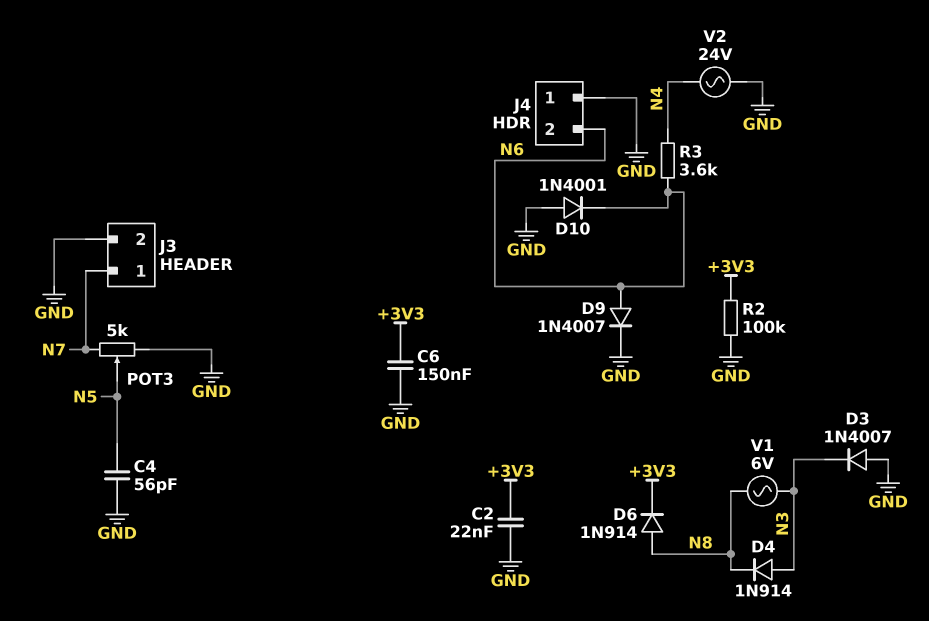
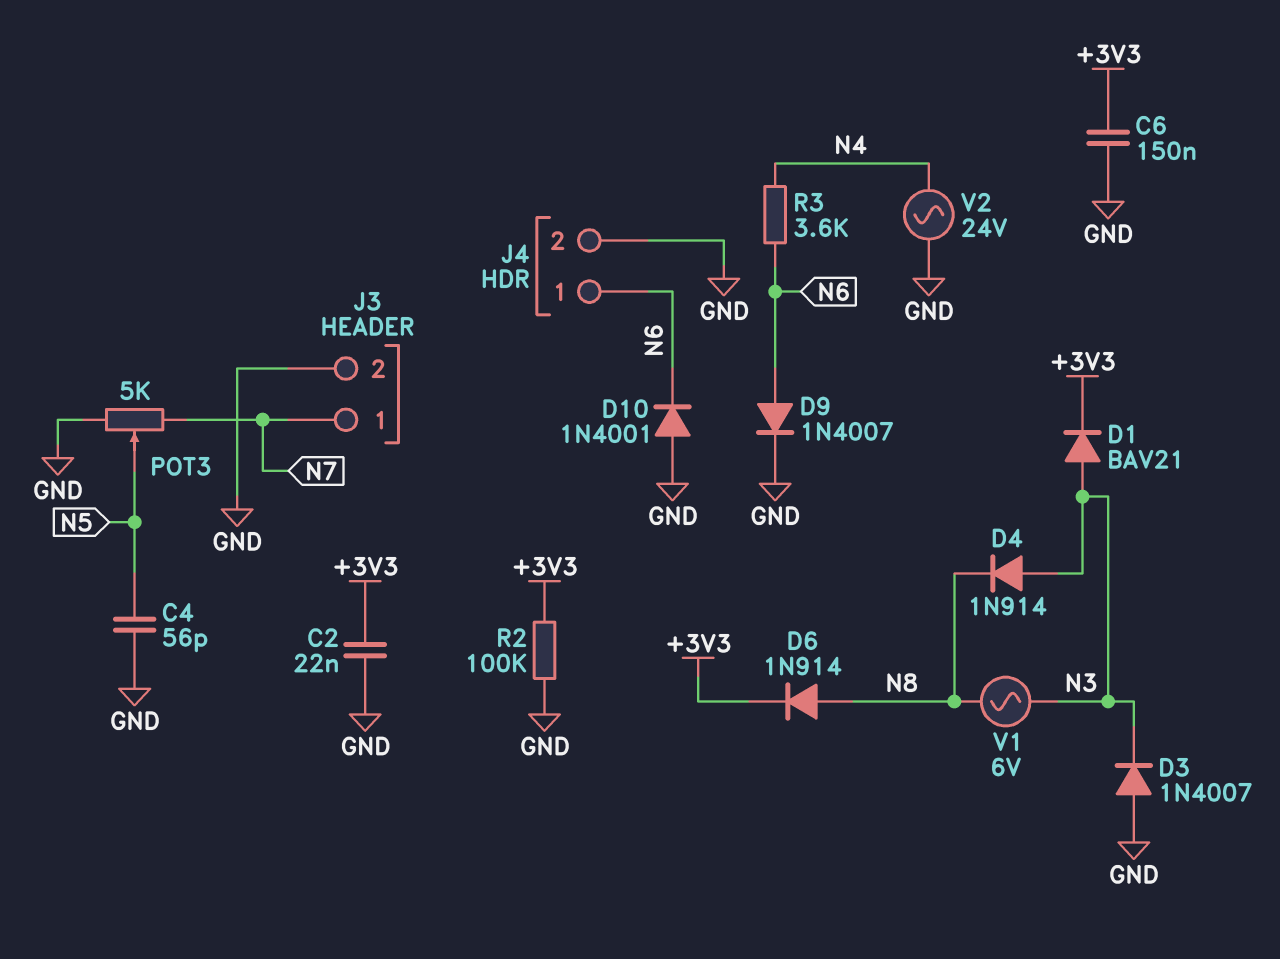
D1: none -> diode BAV21 (A N3, K +3V3)
J4 pin 1: GND -> N6
J4 pin 2: N6 -> GND

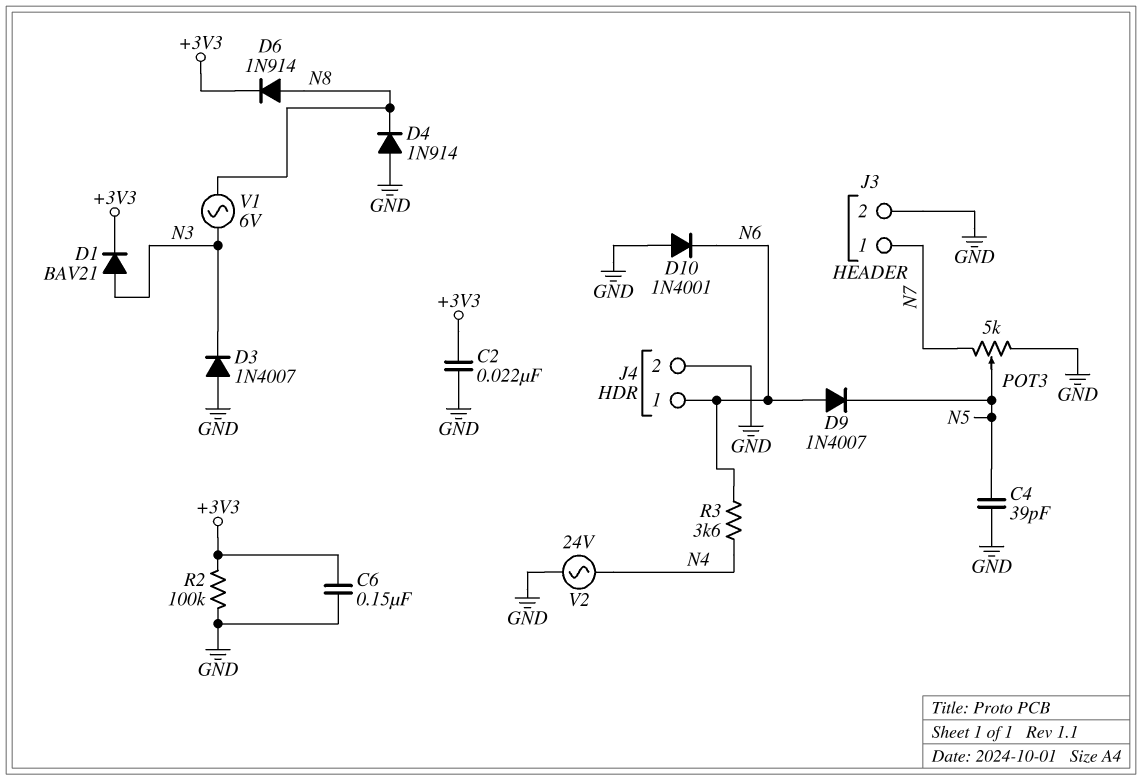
C4: 56pF (GND, N5) -> 39pF (GND, N5)
D4: diode 1N914 (A N3, K N8) -> diode 1N914 (A GND, K N8)
D9: diode 1N4007 (A N6, K GND) -> diode 1N4007 (A N6, K N5)

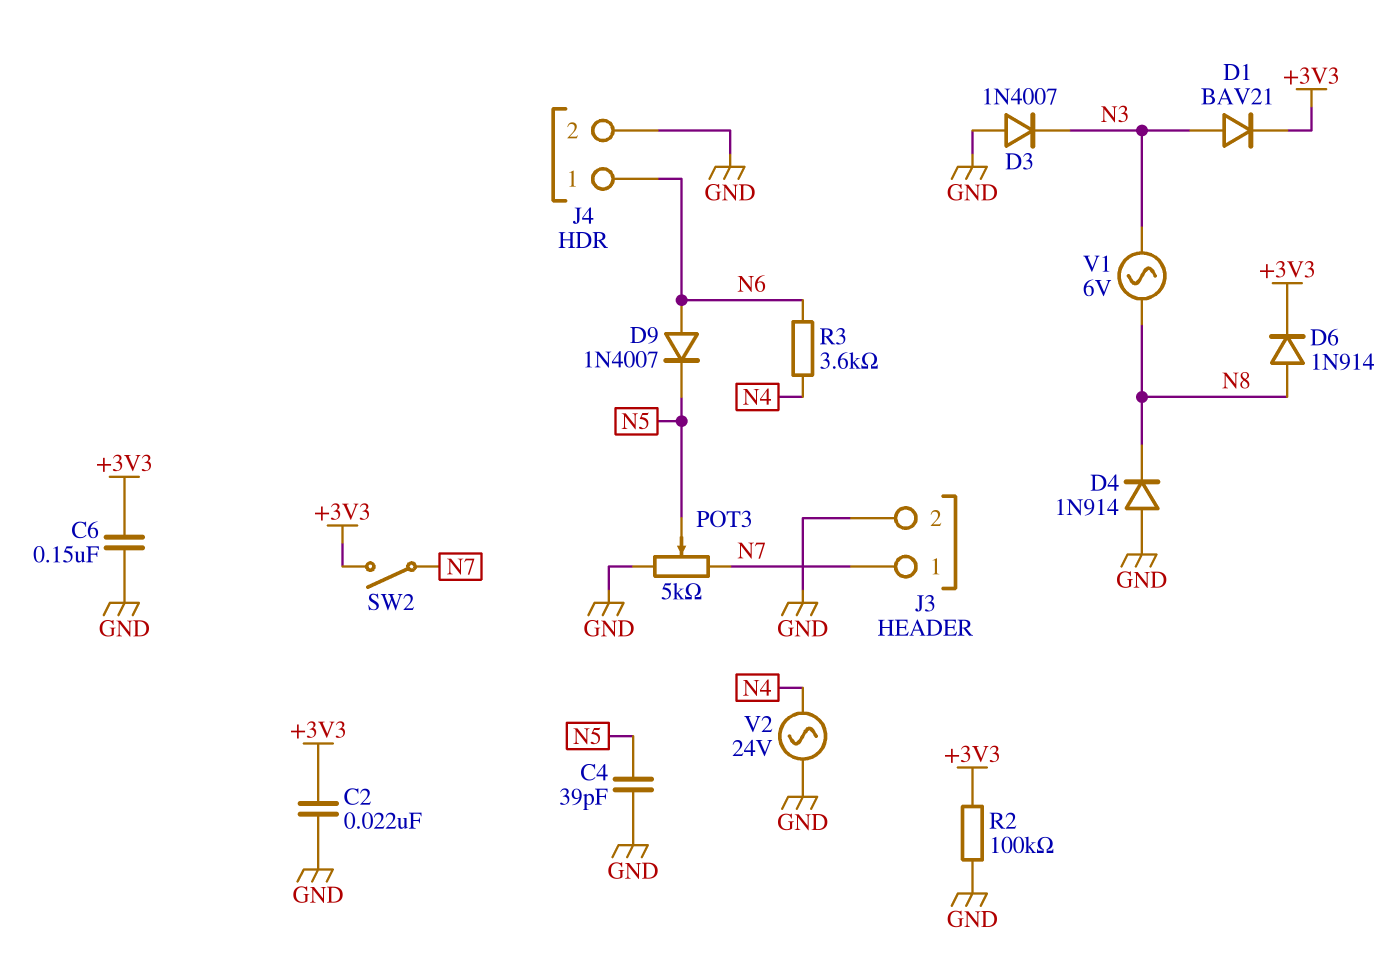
D10: diode 1N4001 (A GND, K N6) -> none
SW2: none -> switch (+3V3, N7)

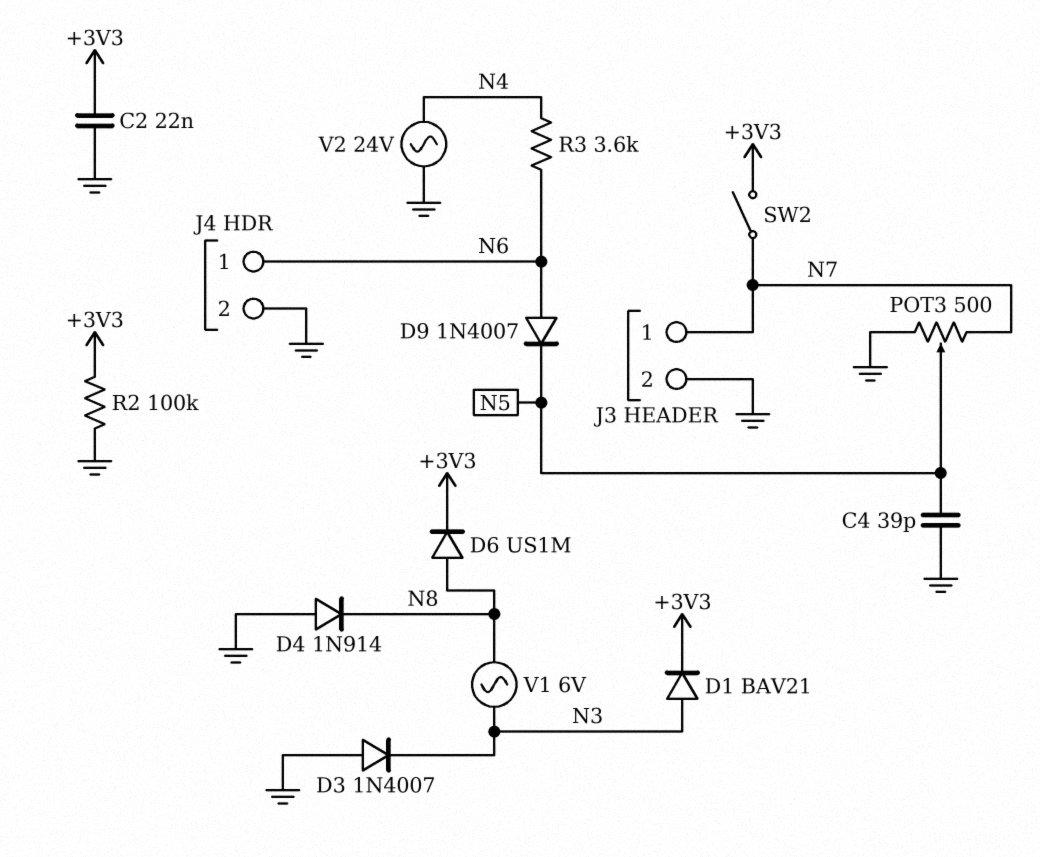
C6: 150nF (+3V3, GND) -> none
D6: diode 1N914 (A N8, K +3V3) -> diode US1M (A N8, K +3V3)
POT3: 5k (GND, N7, wiper N5) -> 500 (GND, N7, wiper N5)

